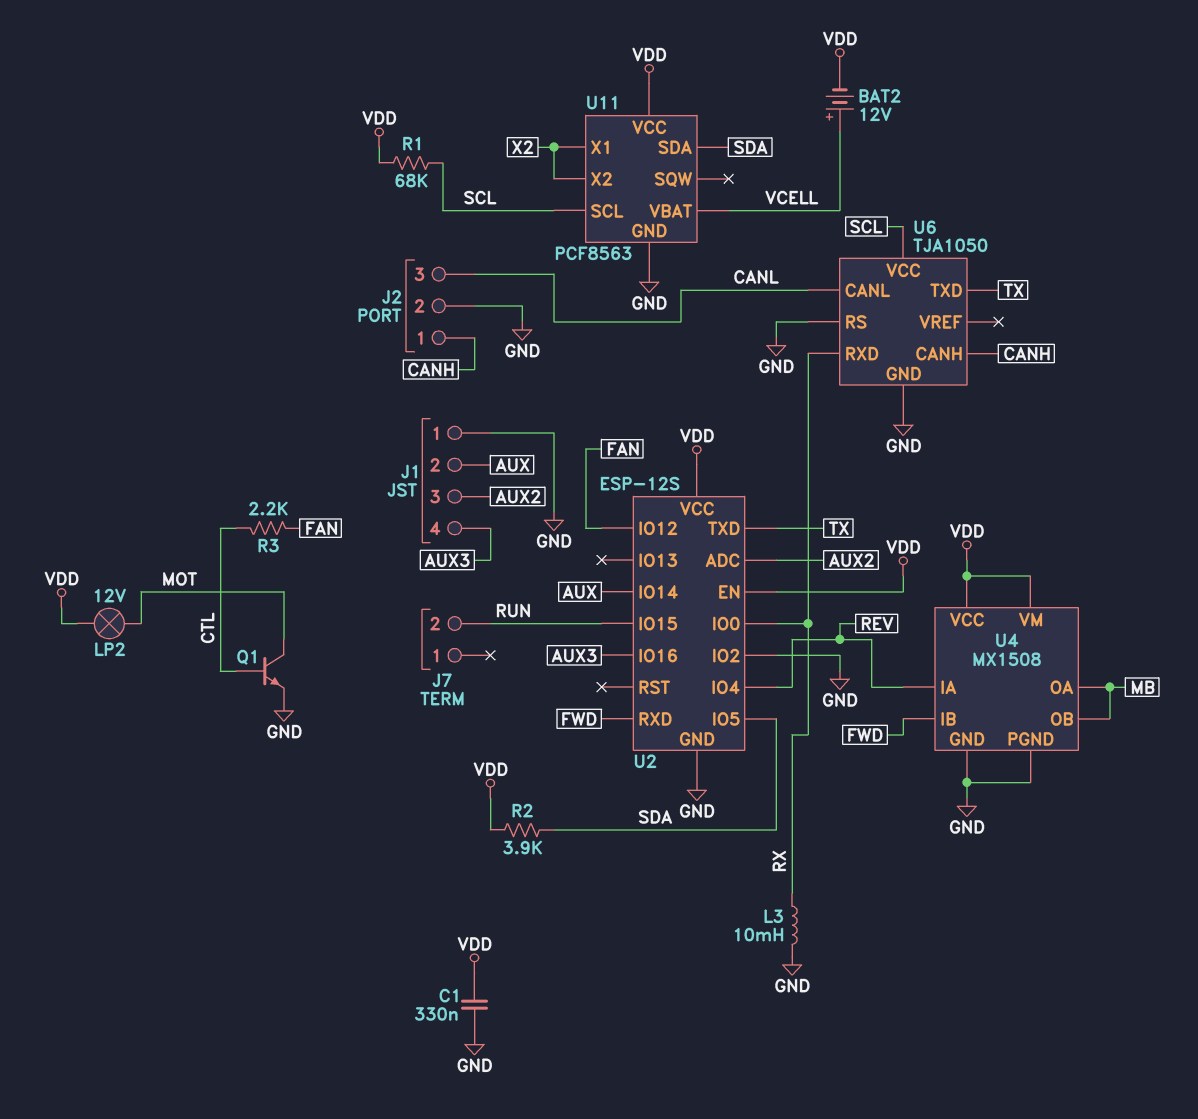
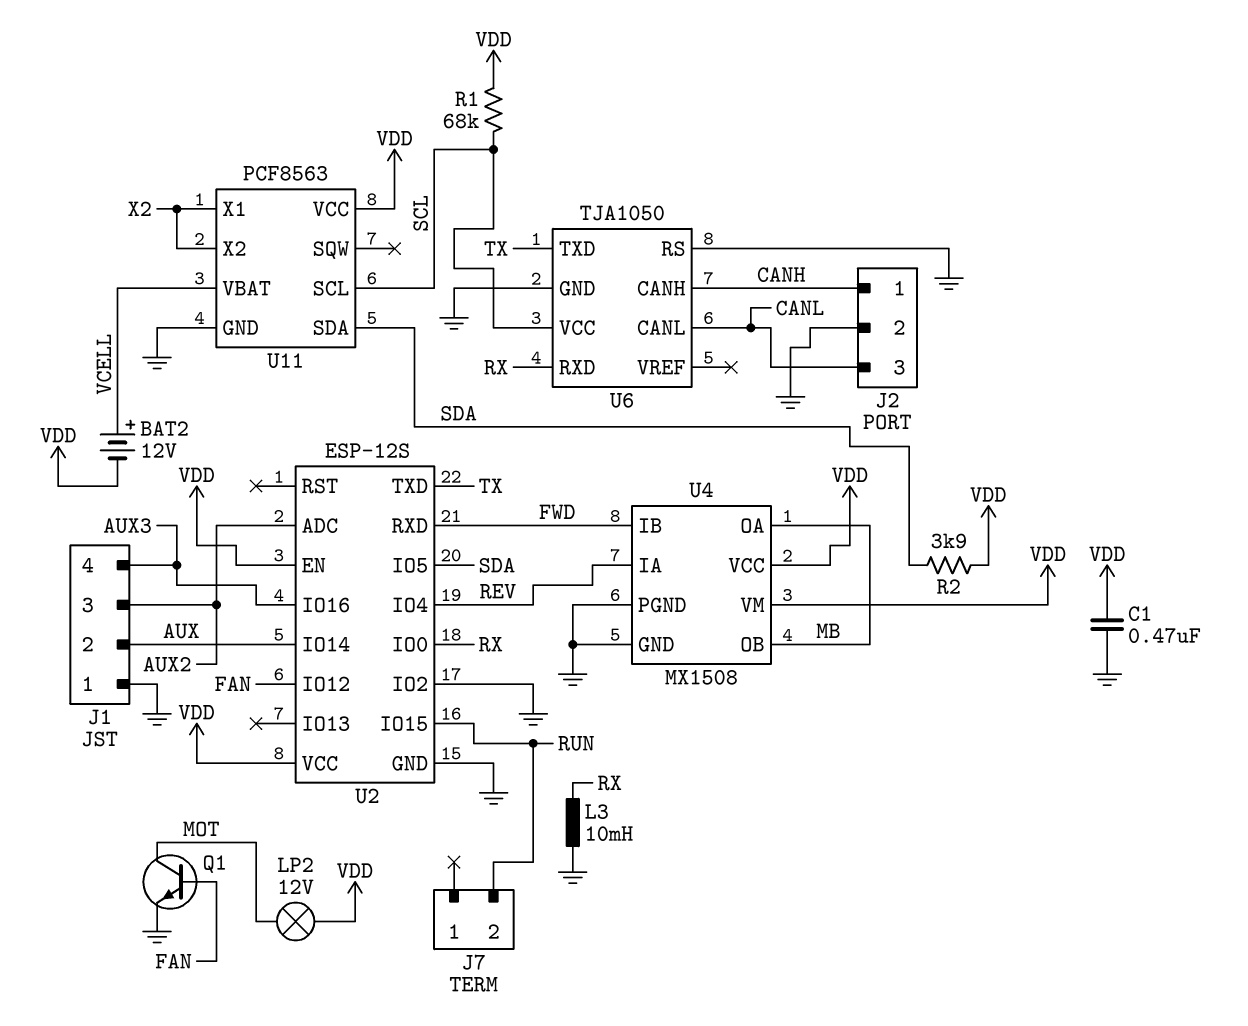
C1: 330nF (GND, VDD) -> 470nF (GND, VDD)
Q1: NPN (B CTL, C MOT, E GND) -> NPN (B FAN, C MOT, E GND)
R3: 2.2k (CTL, FAN) -> none

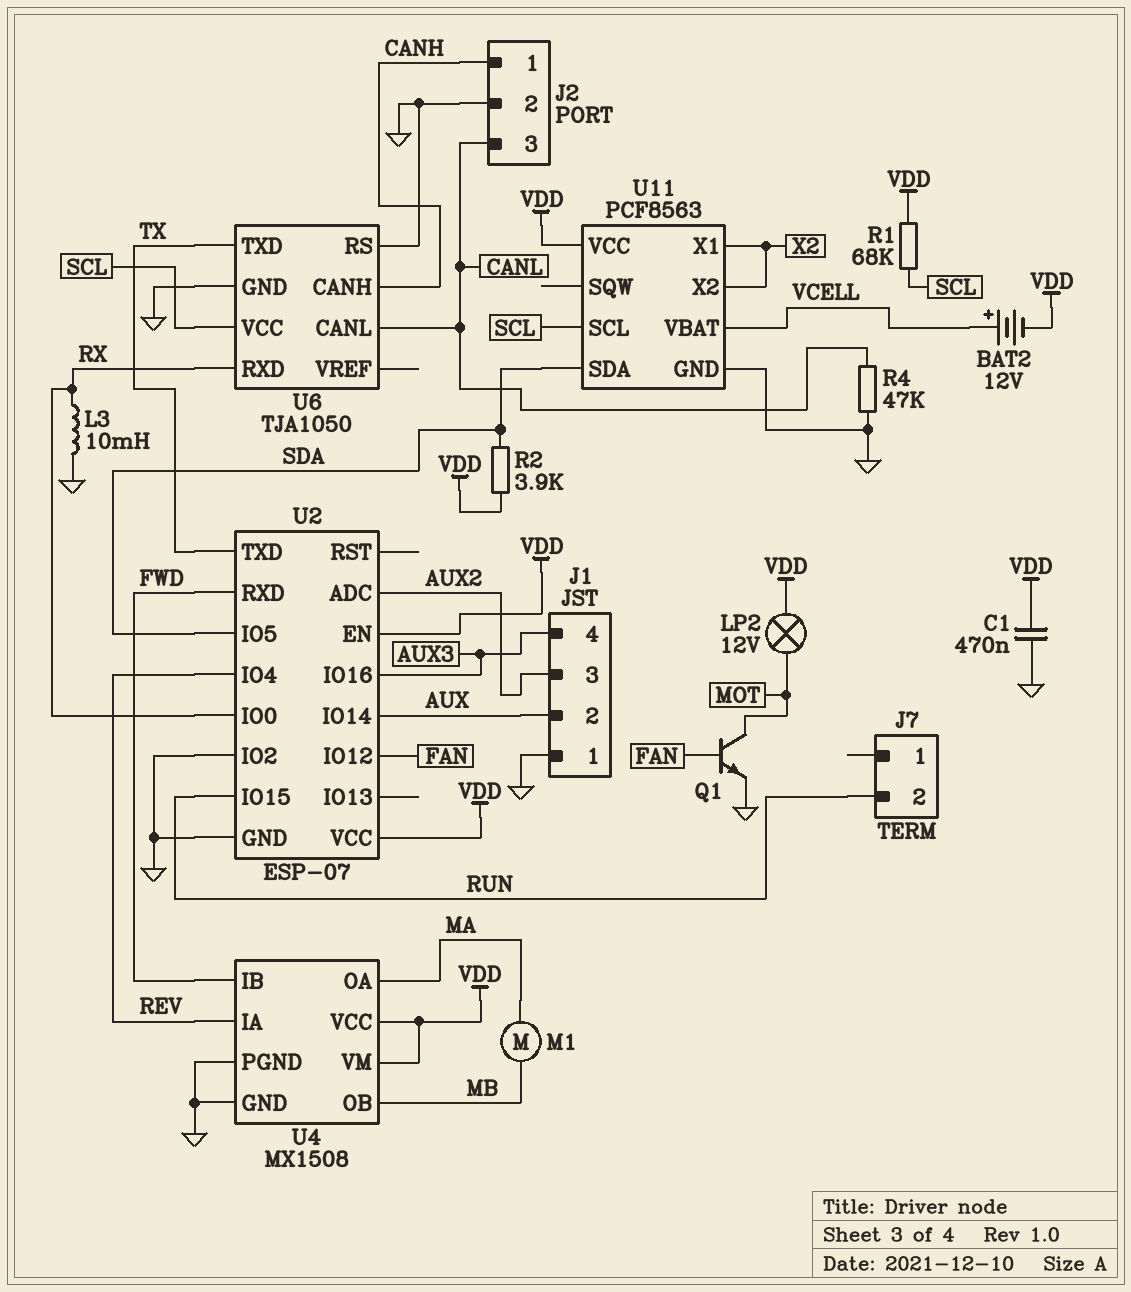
M1: none -> motor (MA, MB)
R4: none -> 47k (CANL, GND)
U2: ESP-12S -> ESP-07
U4 pin OA: MB -> MA

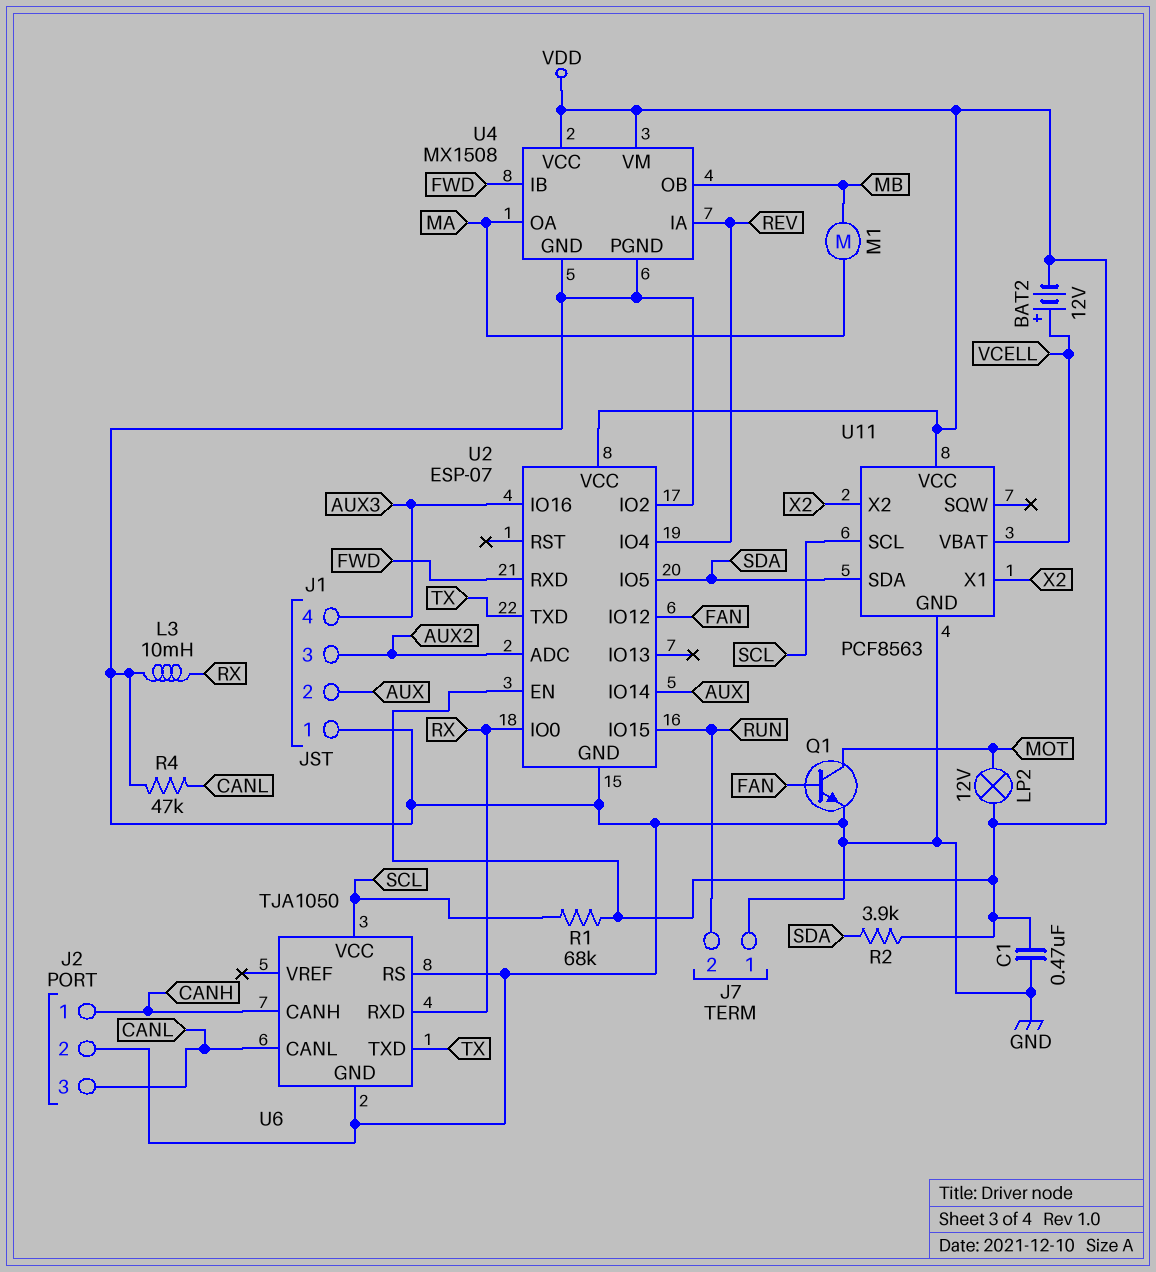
J7 pin 1: none -> GND

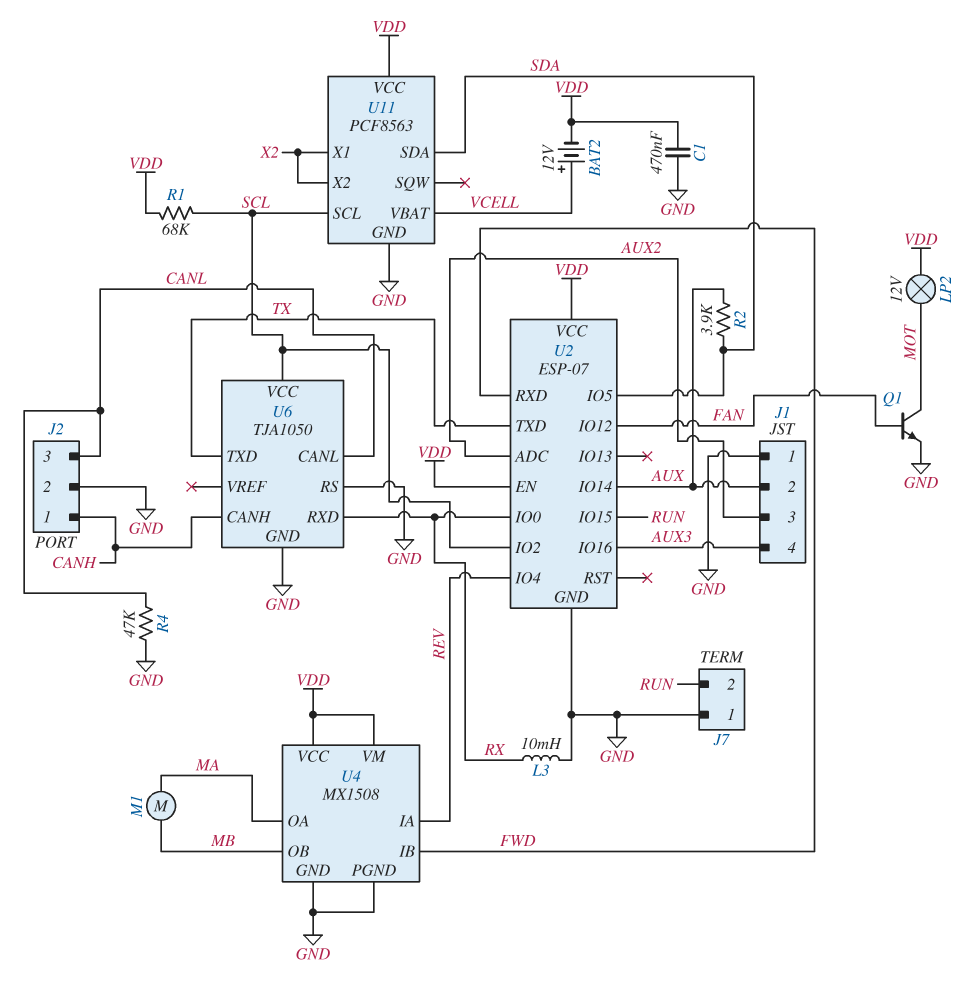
R2: 3.9k (SDA, VDD) -> 3.9k (AUX, SDA)
U2 pin IO2: GND -> SCL

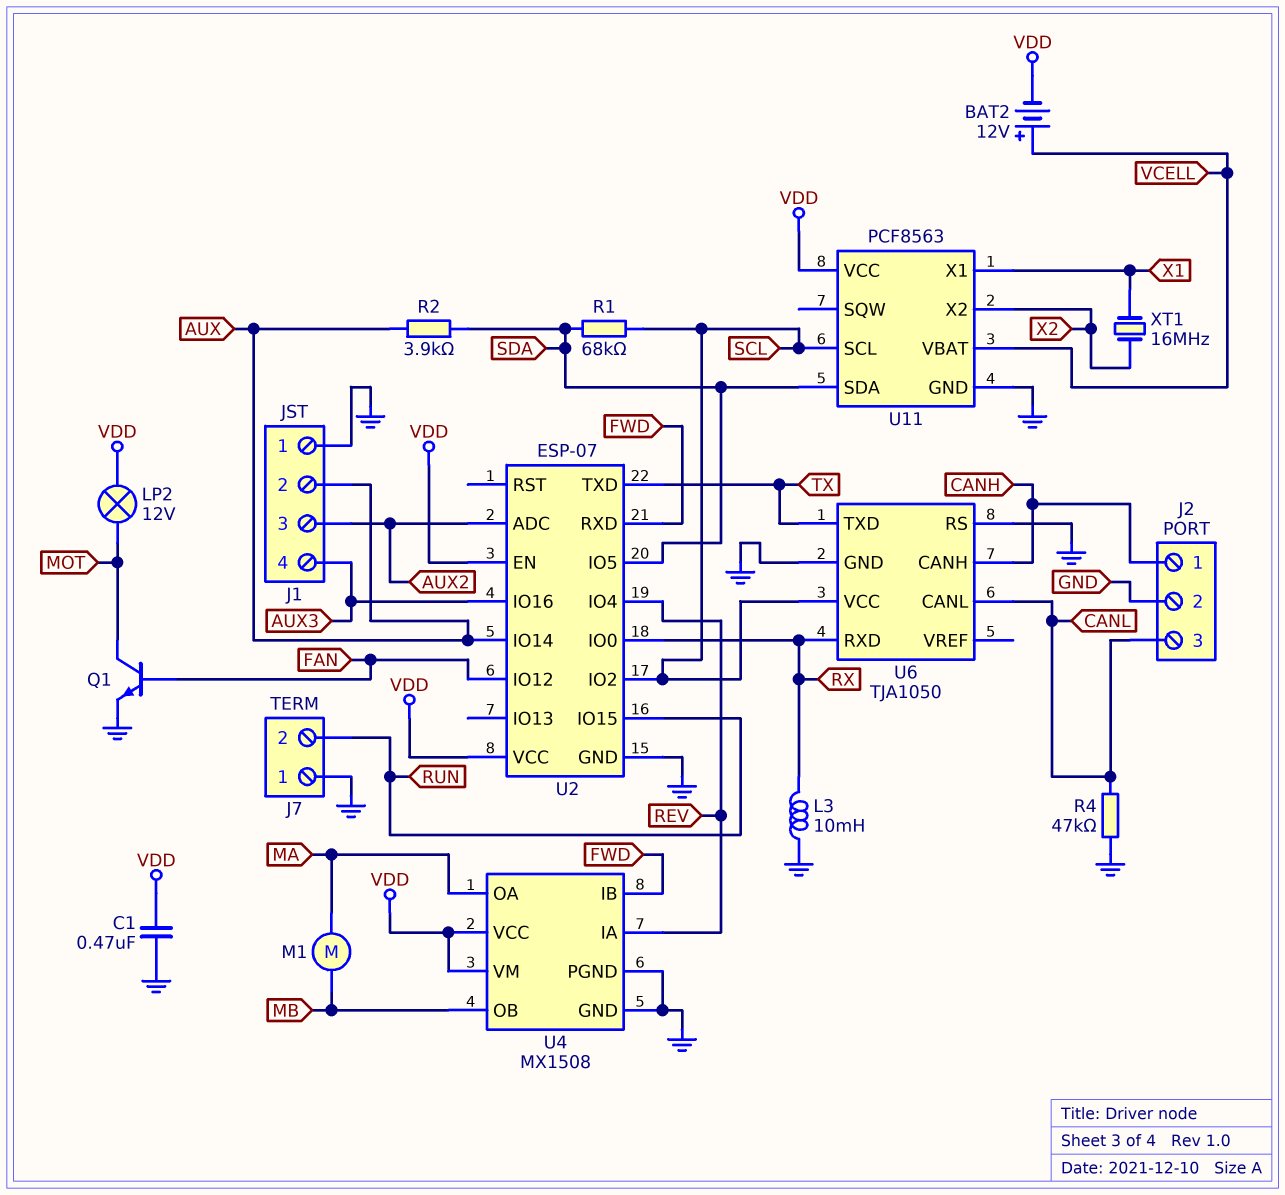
R1: 68k (SCL, VDD) -> 68k (SCL, SDA)
U11 pin X1: X2 -> X1
XT1: none -> 16MHz (X1, X2)

